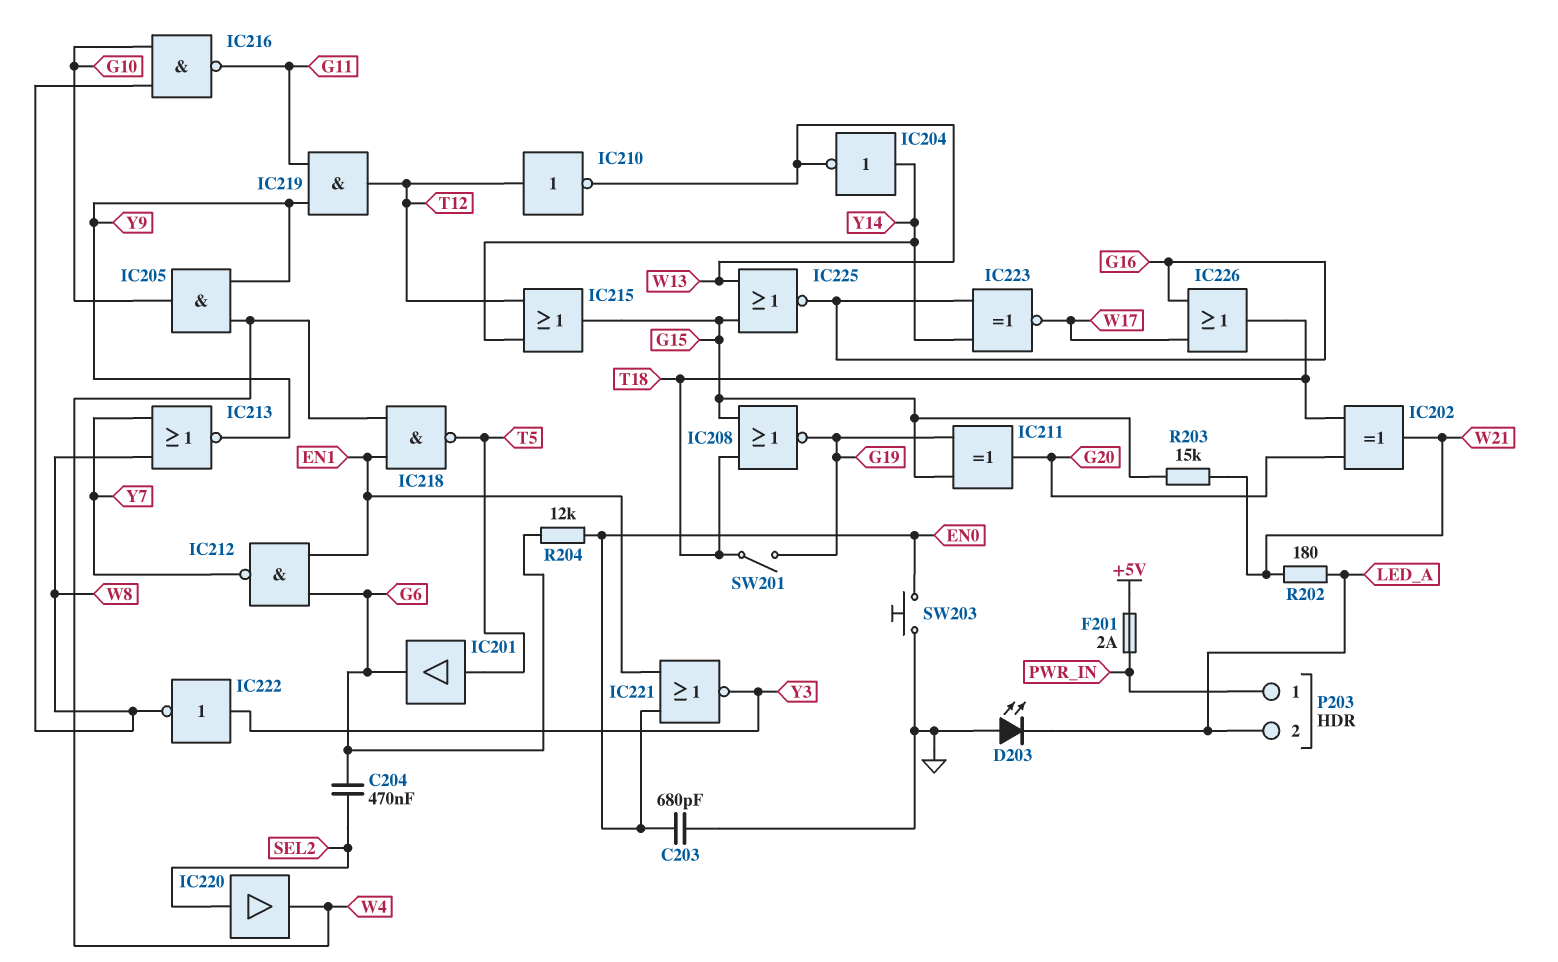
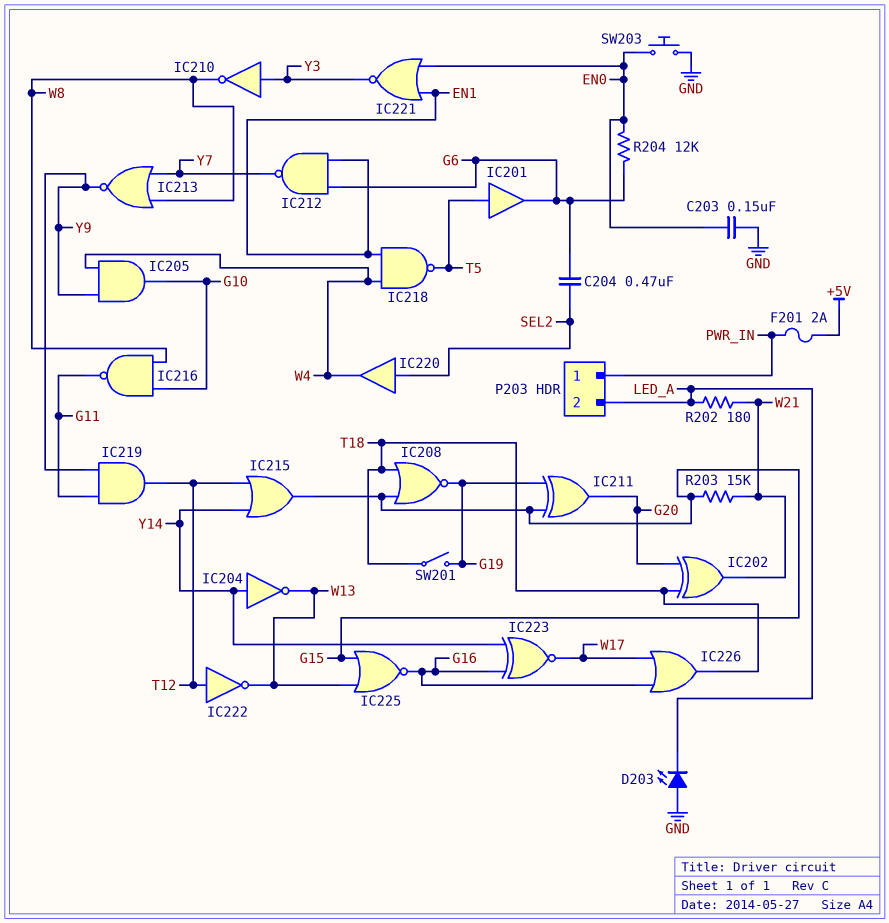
C203: 680pF (EN0, GND) -> 150nF (EN0, GND)
IC210: NOT (in T12, out W13) -> NOT (in Y3, out W8)
IC222: NOT (in Y3, out W8) -> NOT (in T12, out W13)

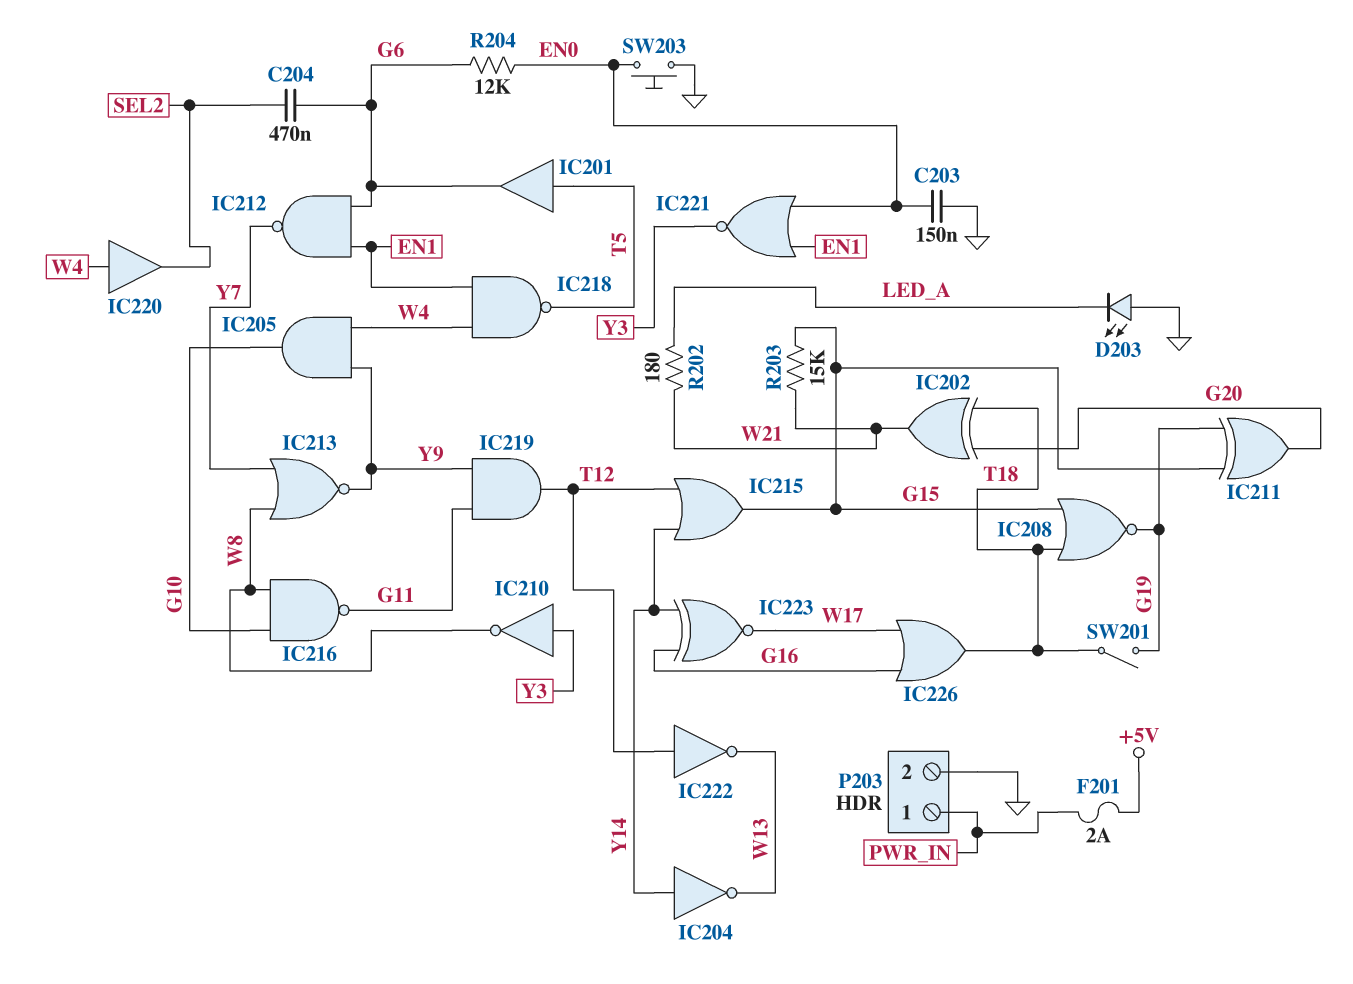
IC220: buffer (in SEL2, out W4) -> buffer (in W4, out SEL2)
IC225: NOR (in G15, in W13, out G16) -> none
P203 pin 2: LED_A -> GND

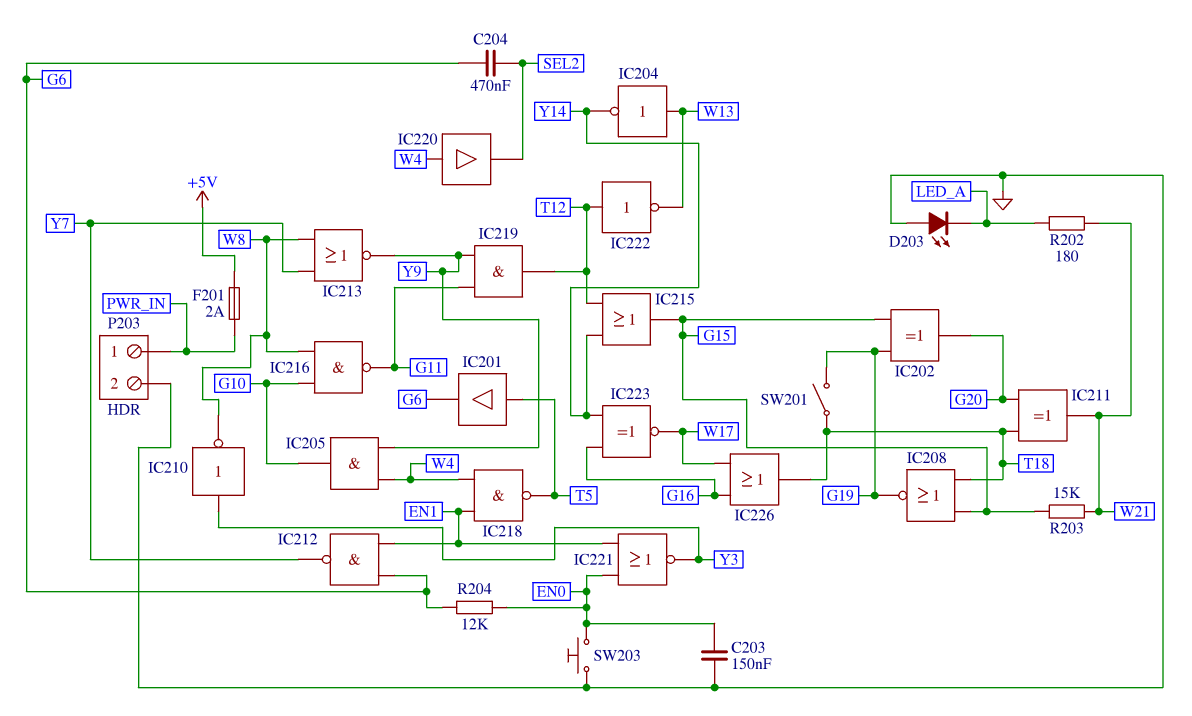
IC202: XOR (in G20, in T18, out W21) -> XOR (in G15, in G19, out G20)
IC204: NOT (in Y14, out W13) -> NOT (in W13, out Y14)
IC211: XOR (in G15, in G19, out G20) -> XOR (in G20, in T18, out W21)

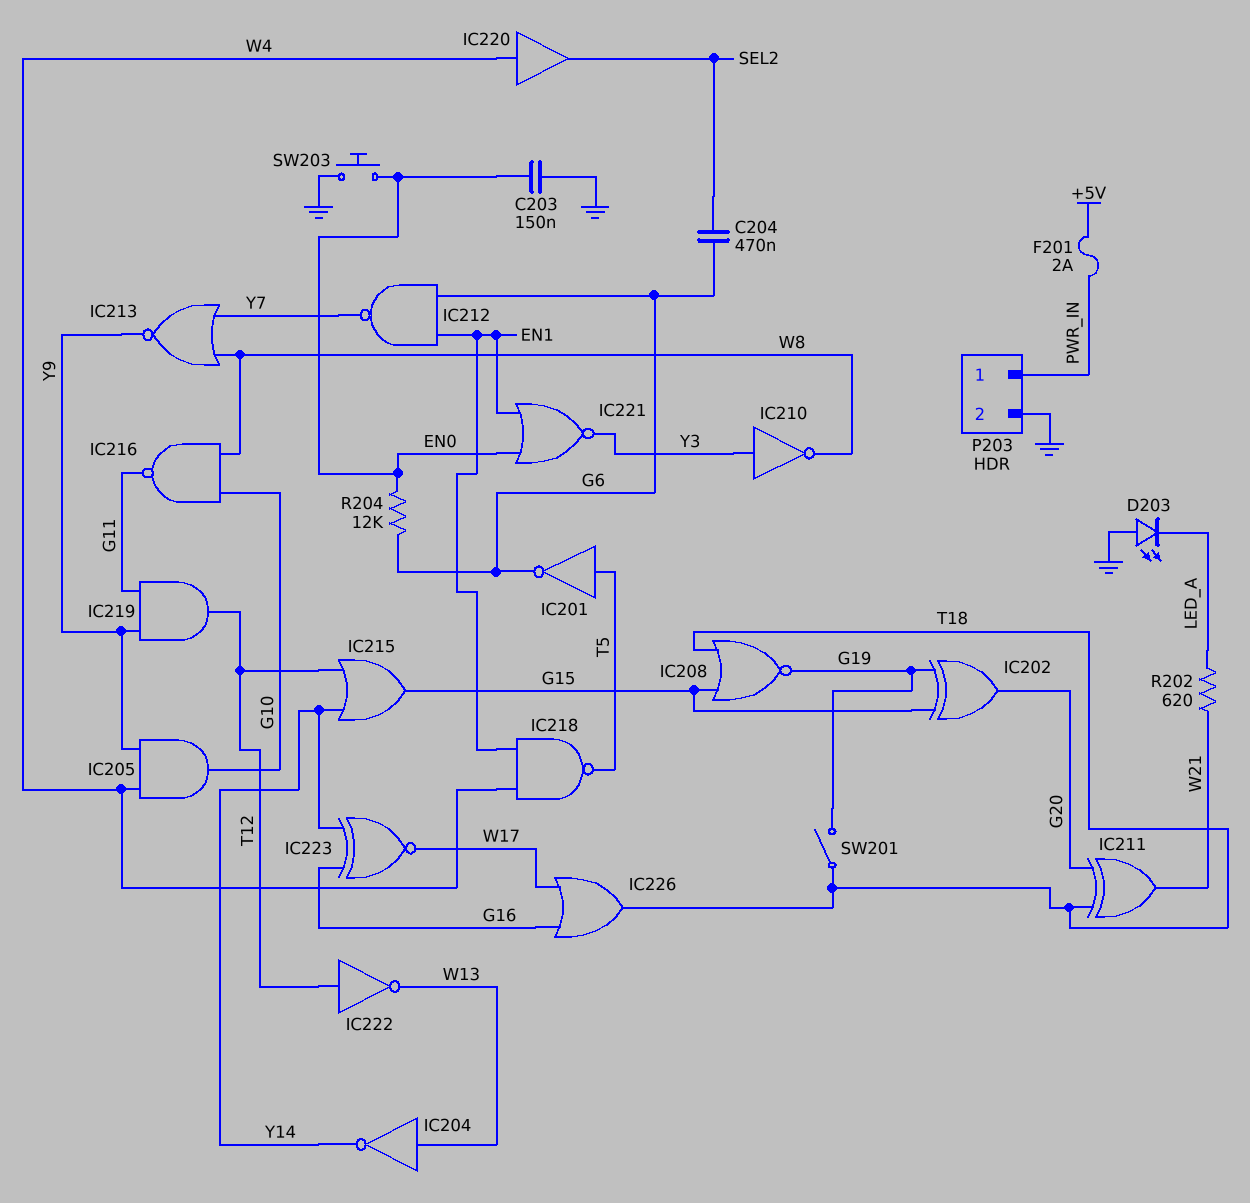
IC201: buffer (in T5, out G6) -> NOT (in T5, out G6)
R202: 180 (LED_A, W21) -> 620 (LED_A, W21)
R203: 15k (G15, W21) -> none

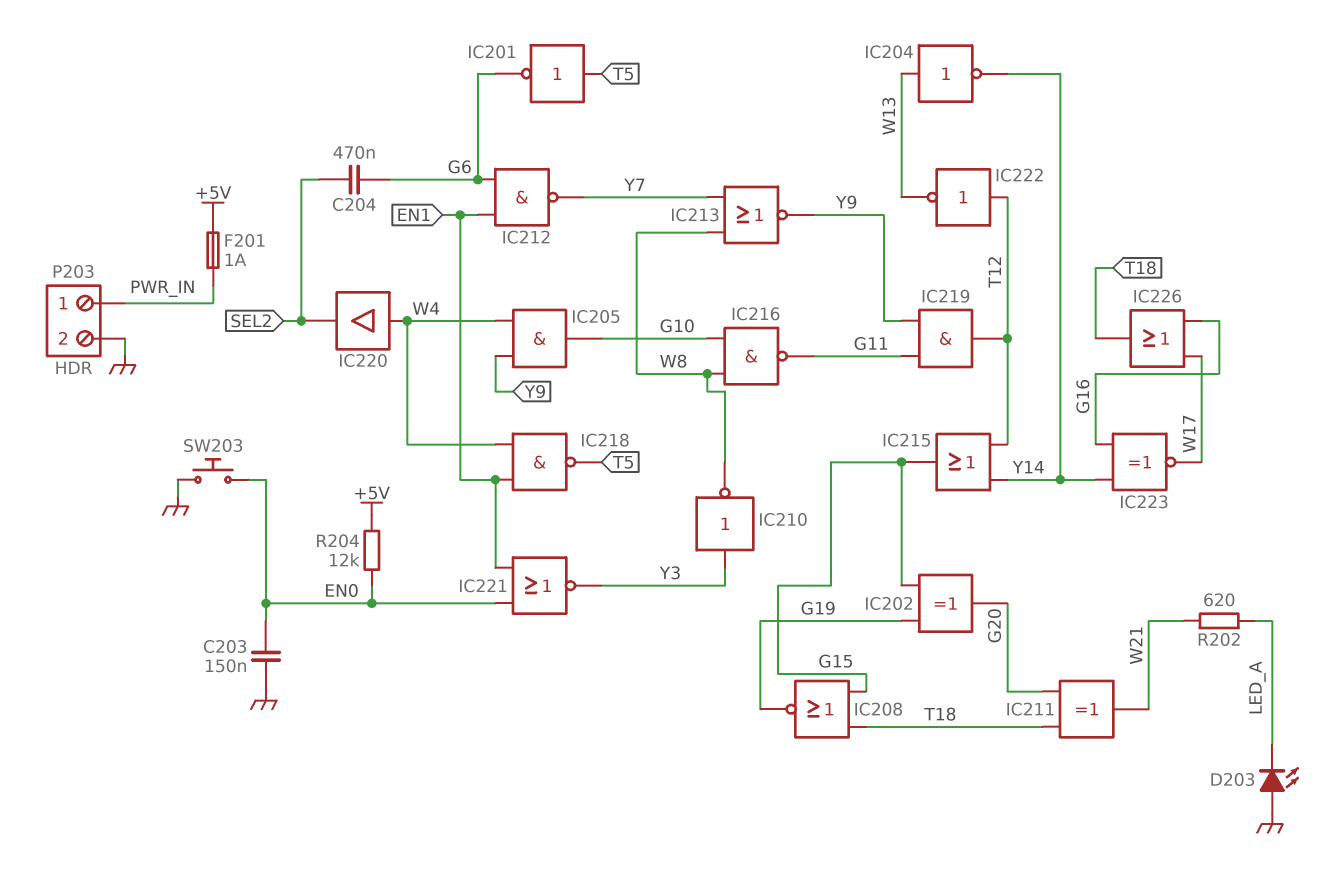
F201: 2A (+5V, PWR_IN) -> 1A (+5V, PWR_IN)
R204: 12k (EN0, G6) -> 12k (+5V, EN0)
SW201: switch (G19, T18) -> none

